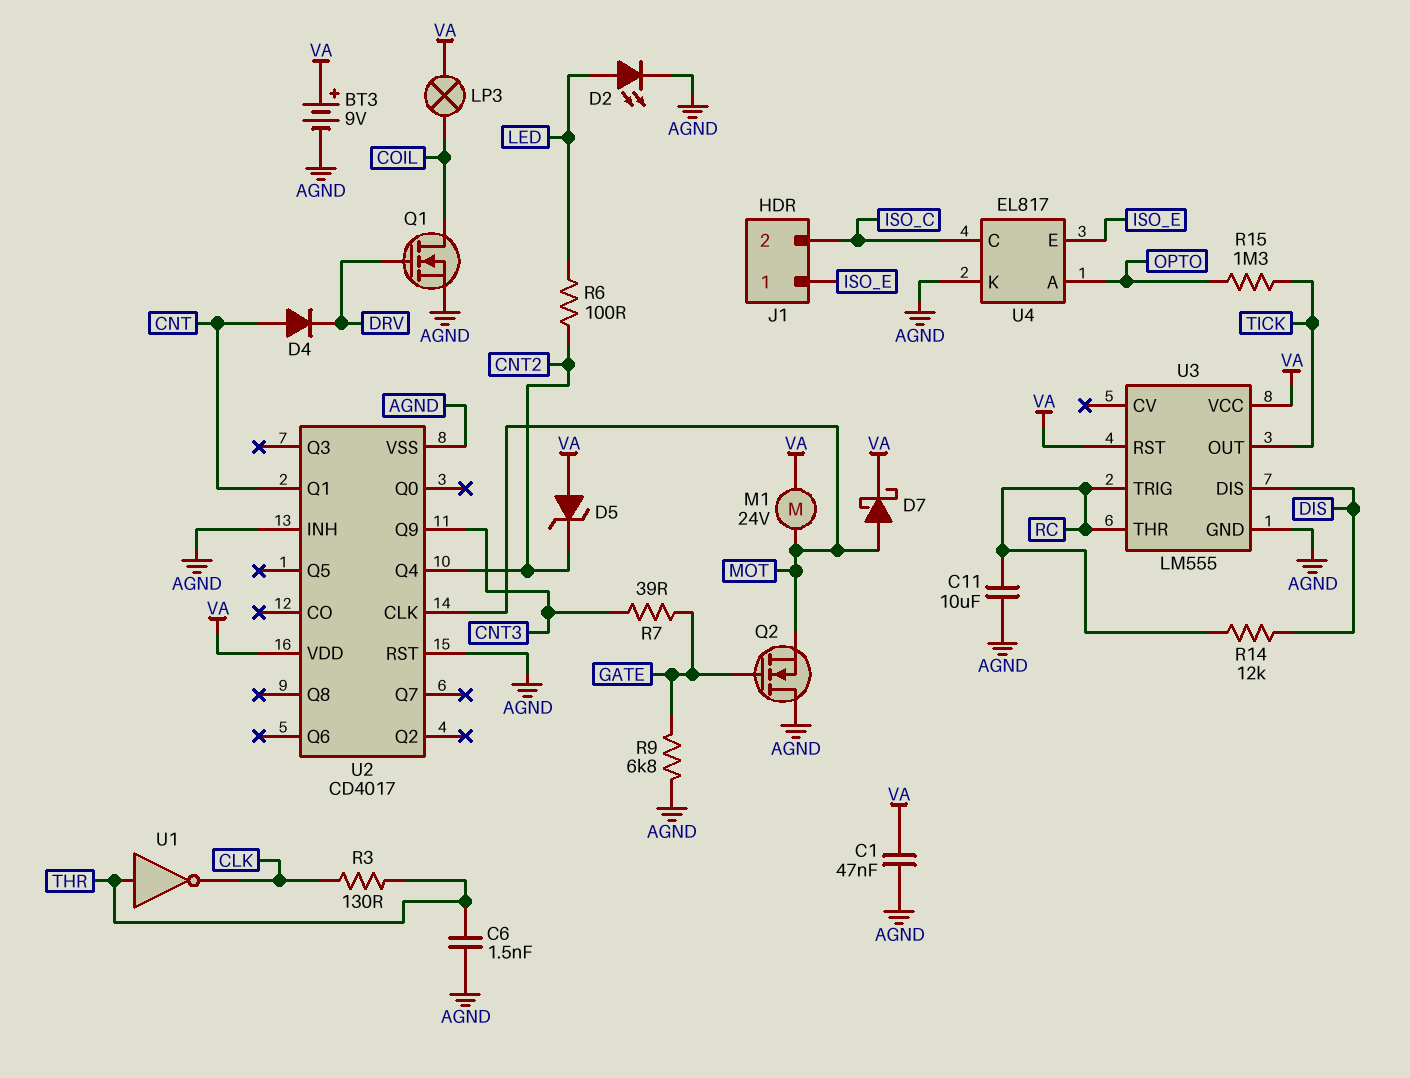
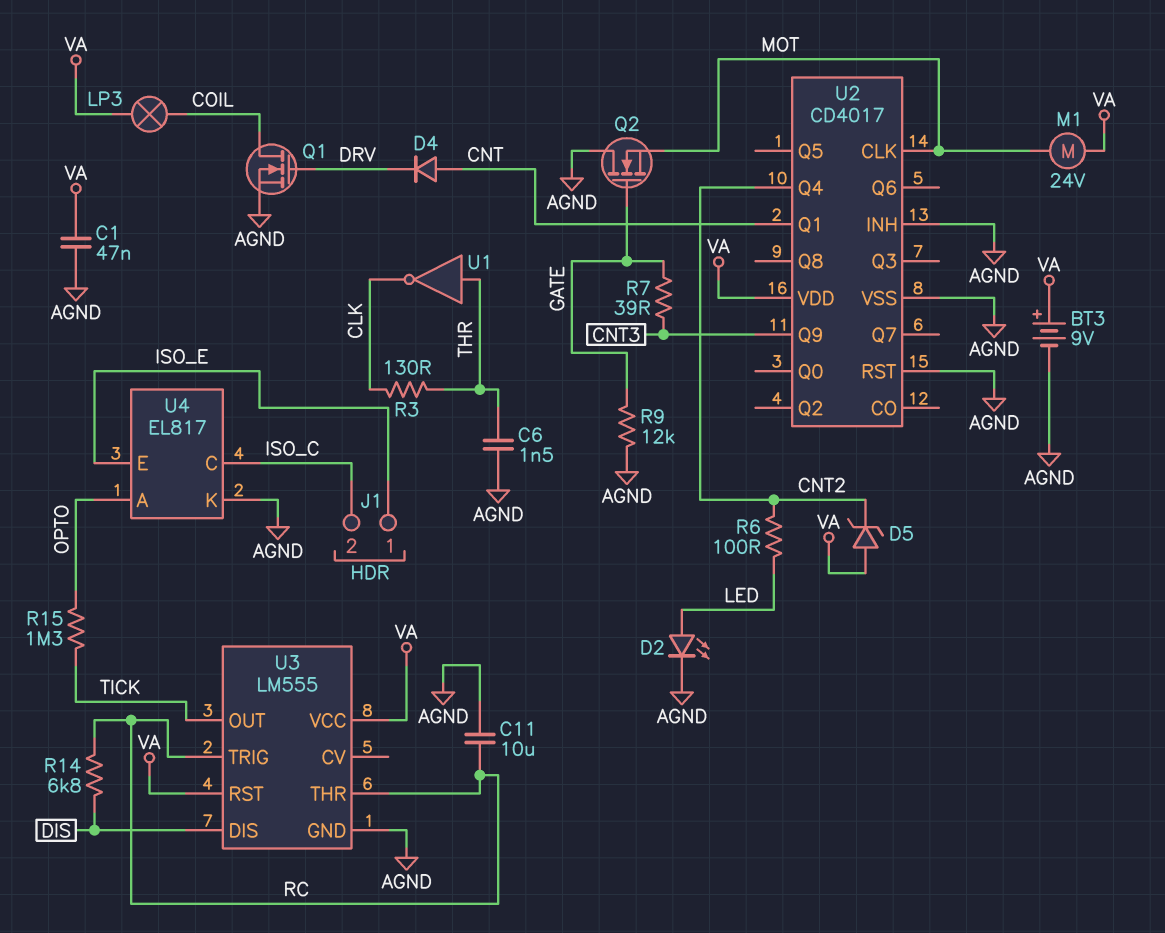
D7: schottky (A MOT, K VA) -> none
R9: 6.8k (AGND, GATE) -> 12k (AGND, GATE)
R14: 12k (DIS, RC) -> 6.8k (DIS, RC)

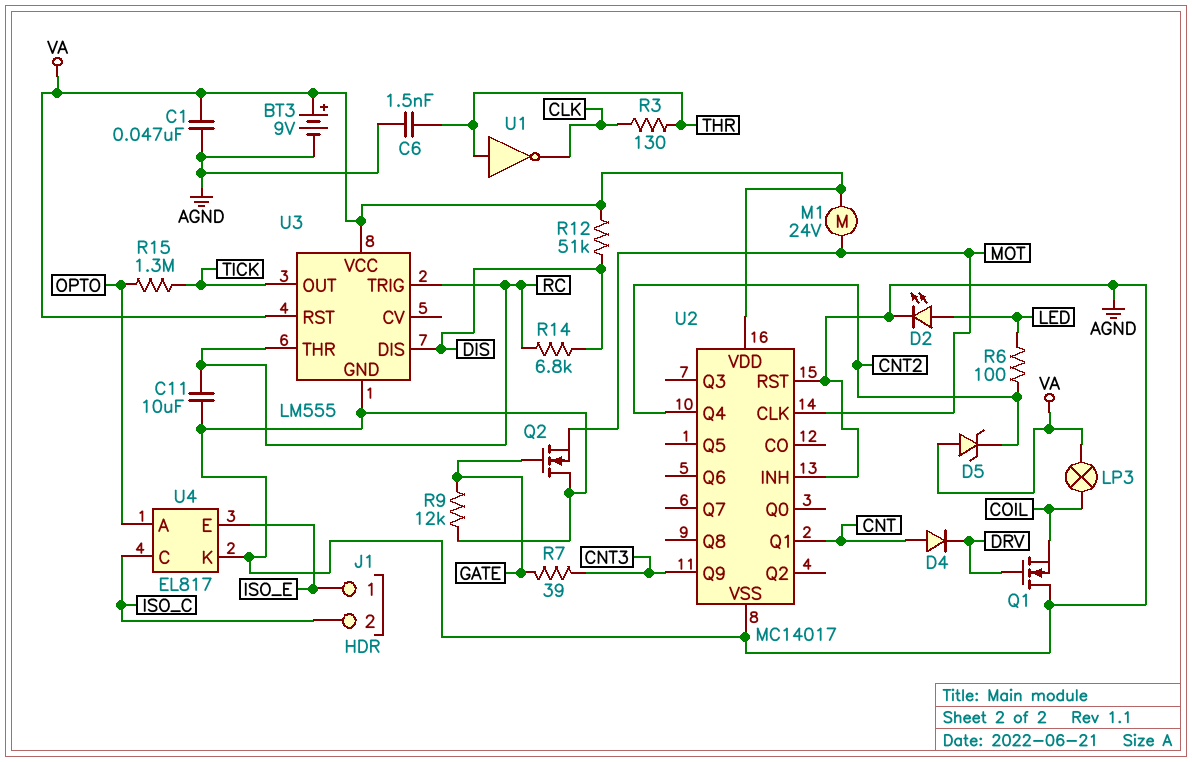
Q1: NMOS (G DRV, D COIL, S AGND) -> NMOS (G DRV, D AGND, S COIL)
R12: none -> 51k (DIS, VA)
U2: CD4017 -> MC14017

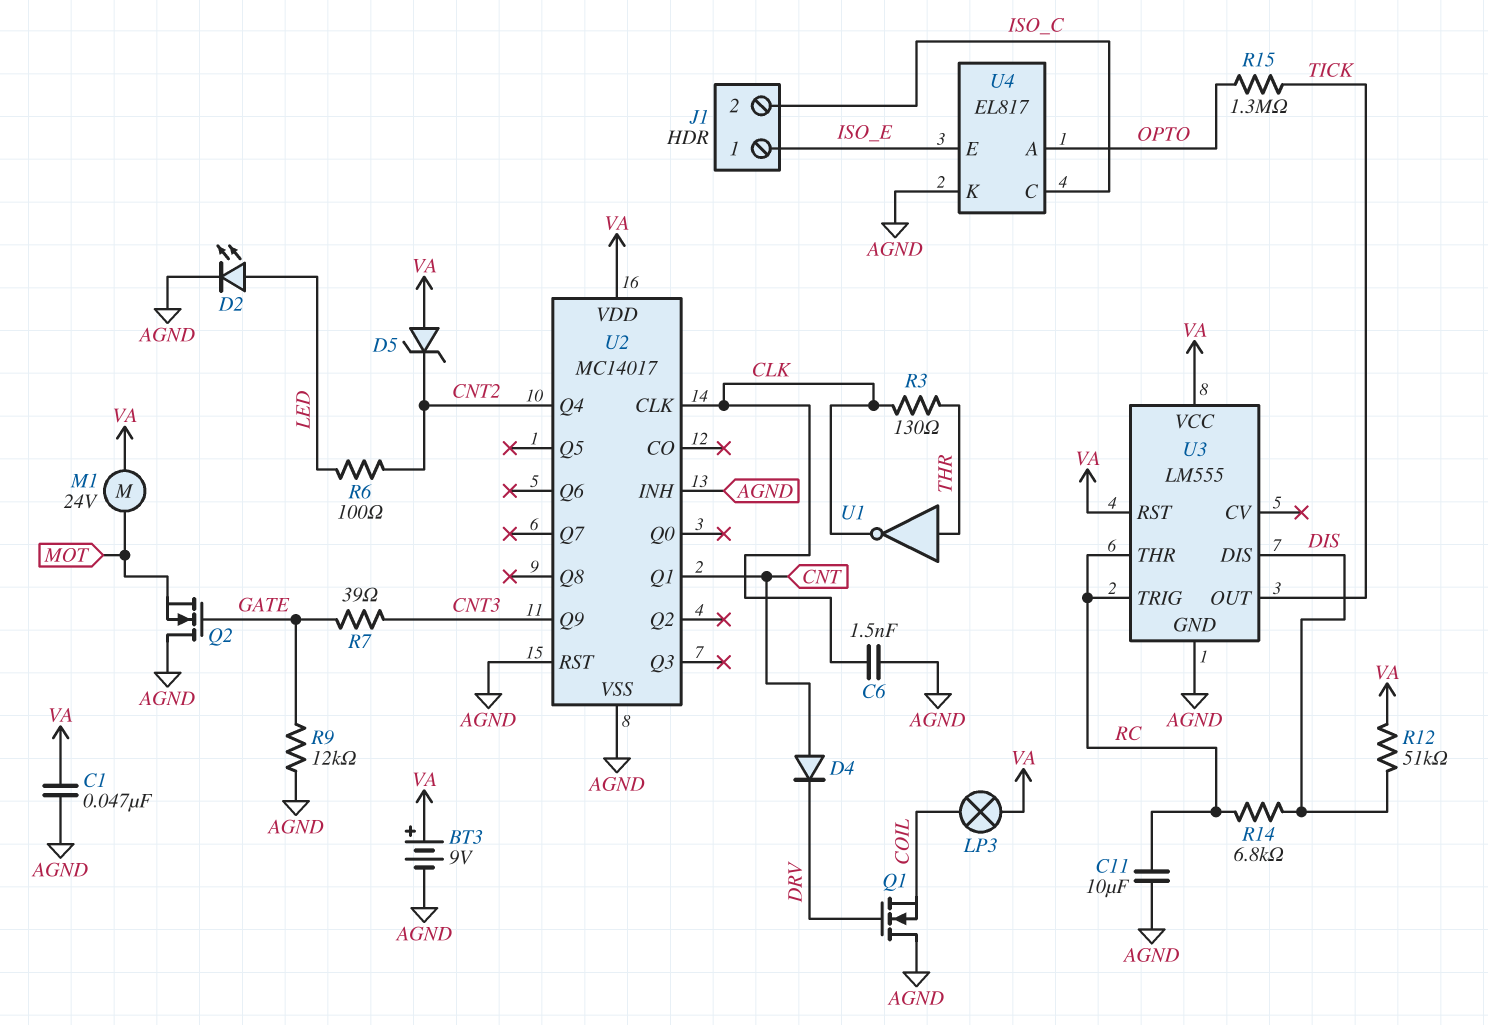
C6: 1.5nF (AGND, THR) -> 1.5nF (AGND, CLK)
U2 pin CLK: MOT -> CLK

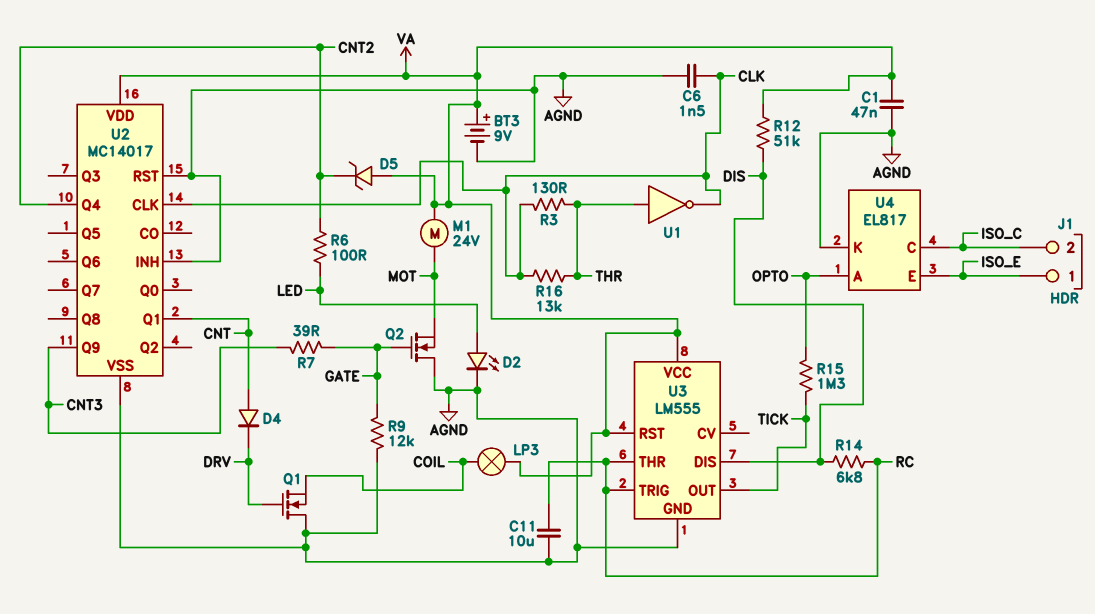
R16: none -> 13k (CLK, THR)

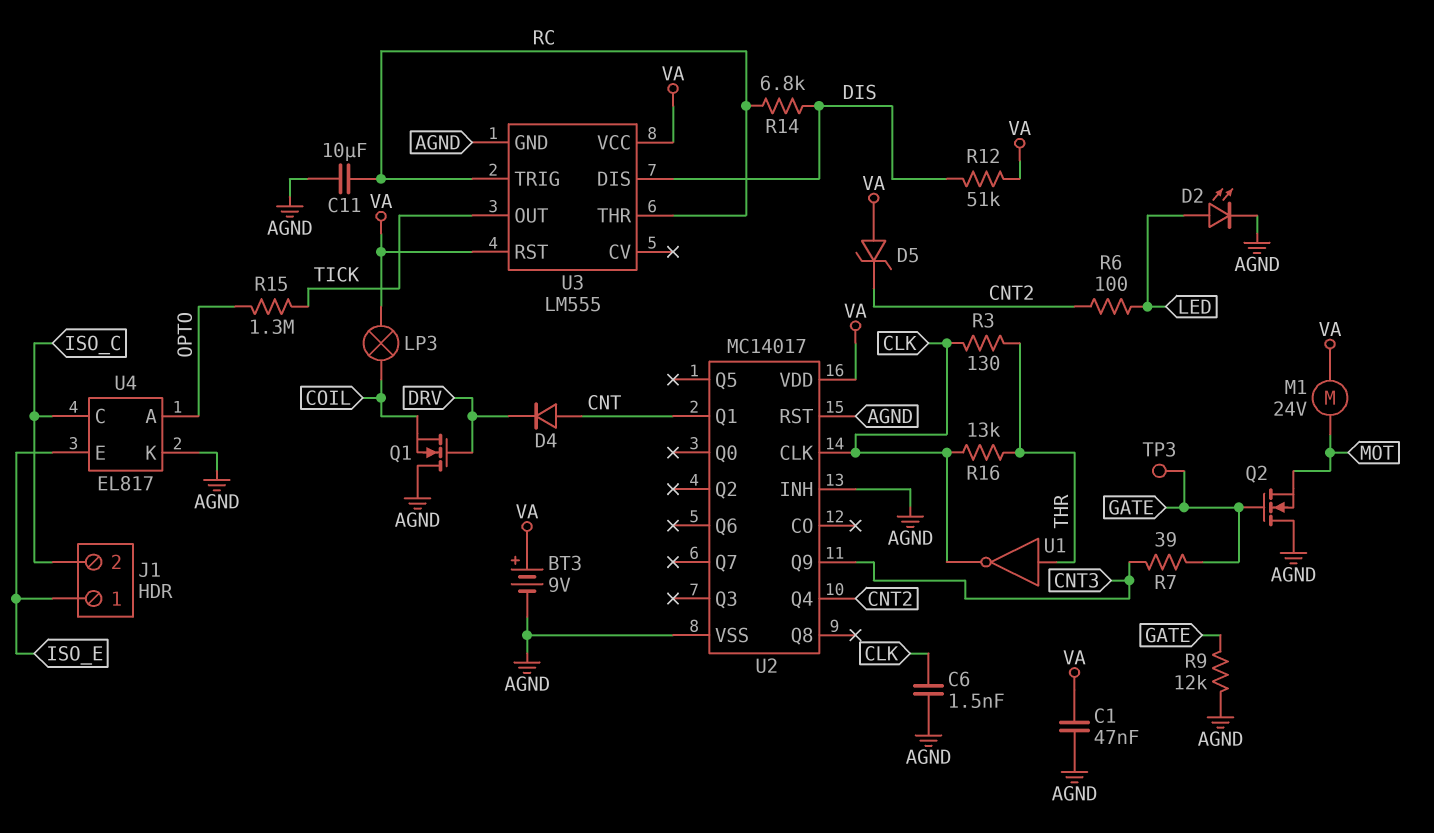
TP3: none -> test point (GATE)

